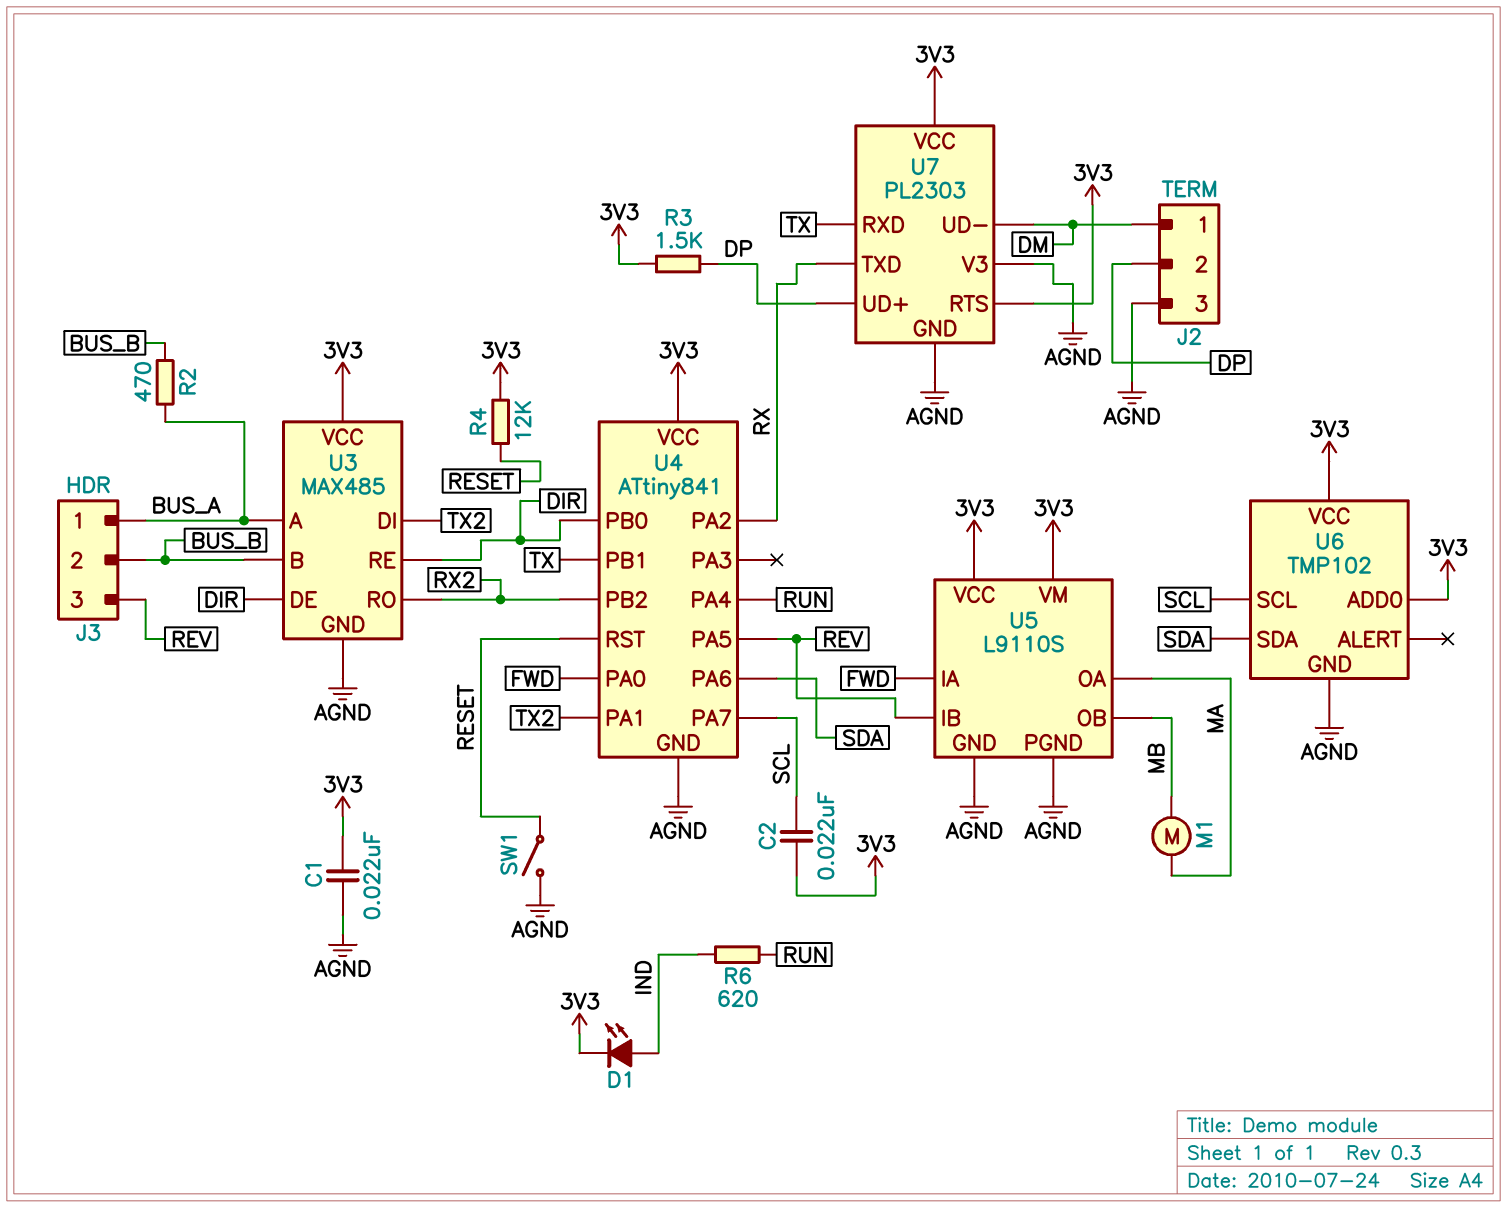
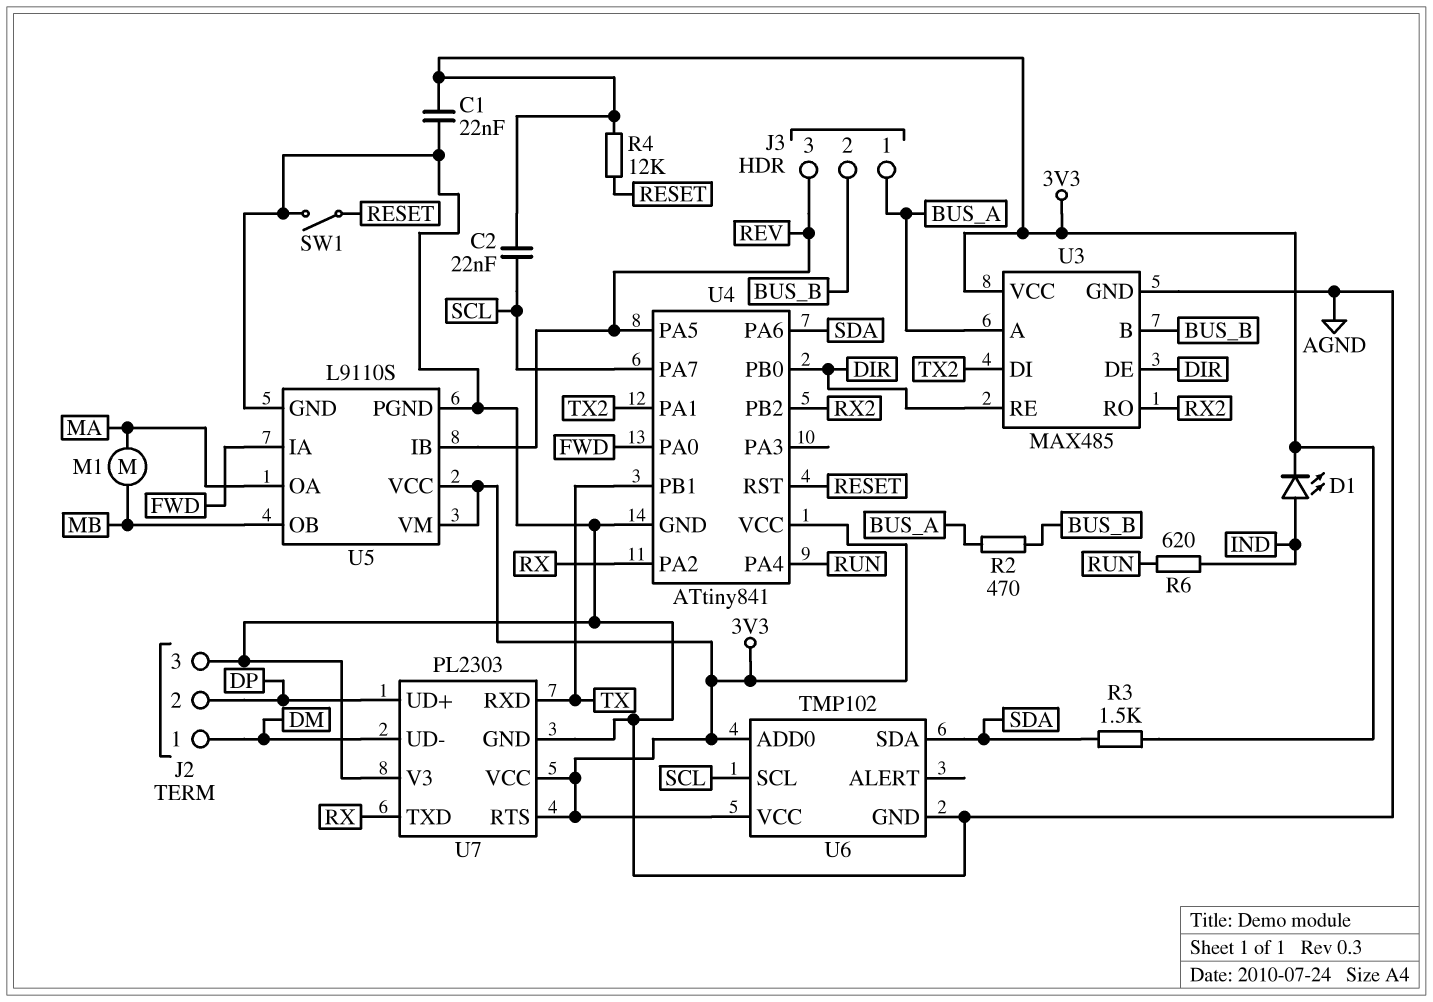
R3: 1.5k (3V3, DP) -> 1.5k (3V3, SDA)

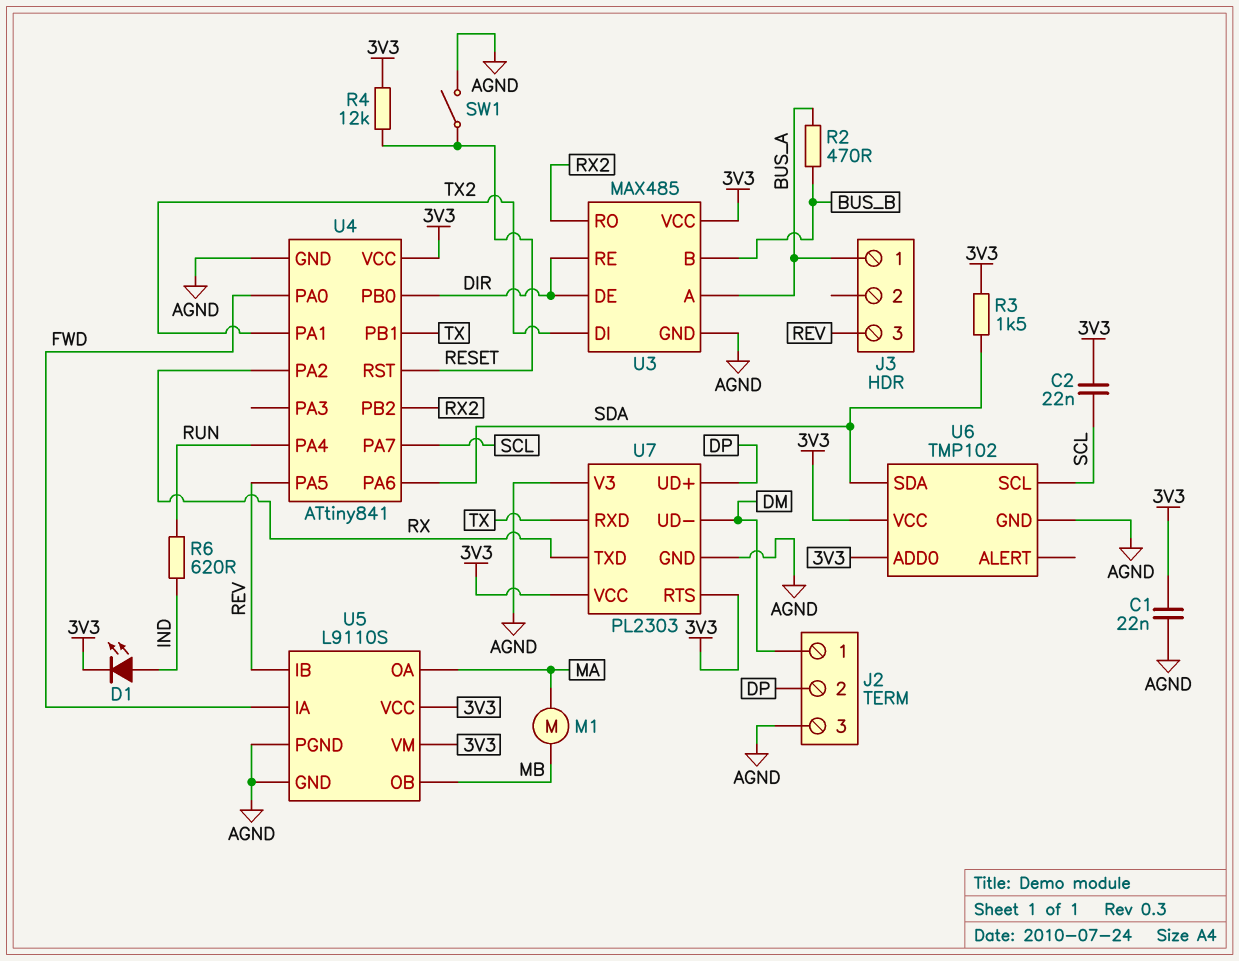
J3 pin 2: BUS_B -> none

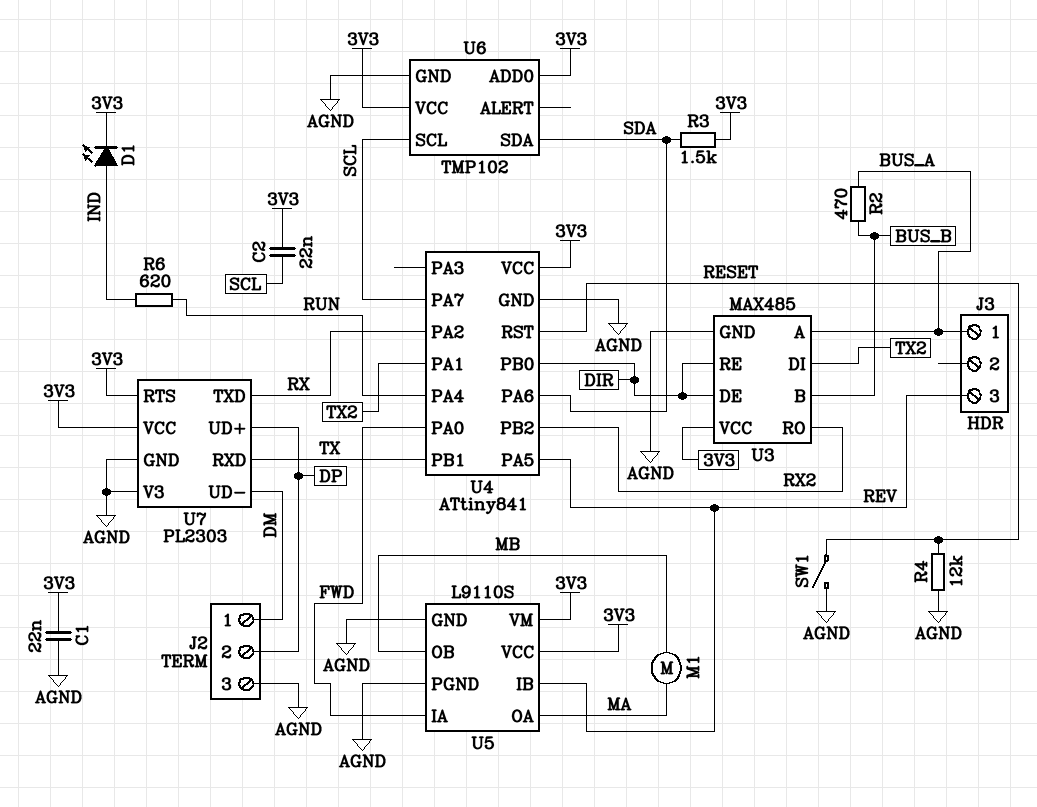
R4: 12k (3V3, RESET) -> 12k (AGND, RESET)

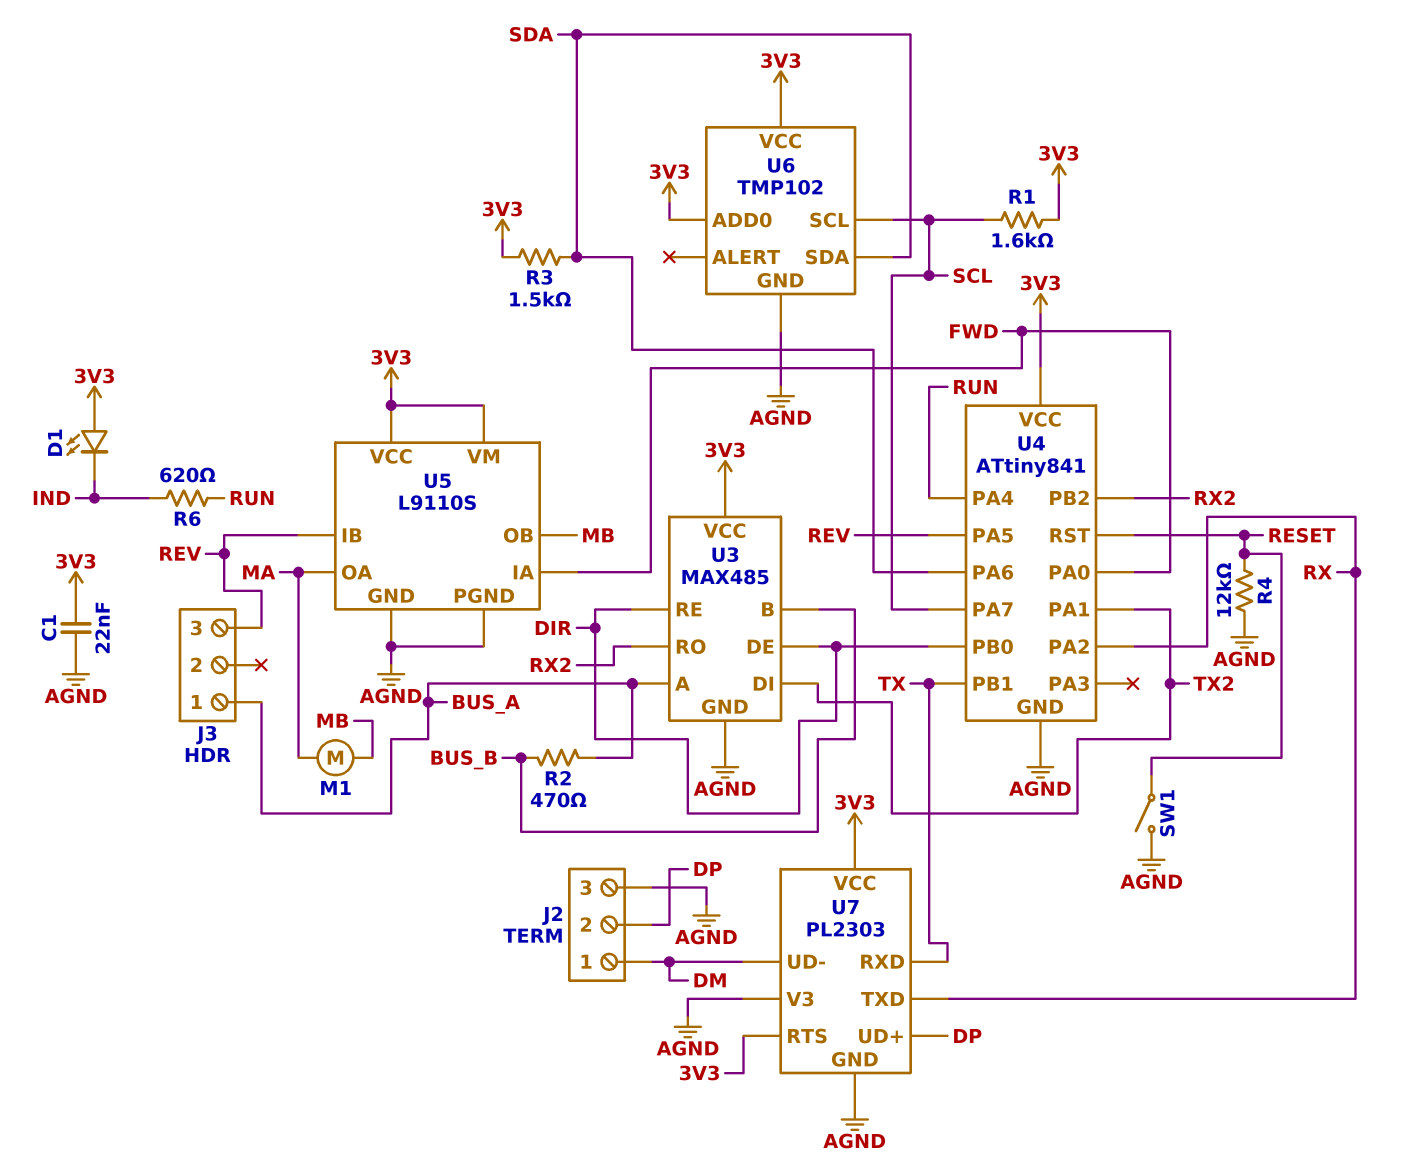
C2: 22nF (3V3, SCL) -> none
D1: LED (A IND, K 3V3) -> LED (A 3V3, K IND)
R1: none -> 1.6k (3V3, SCL)

